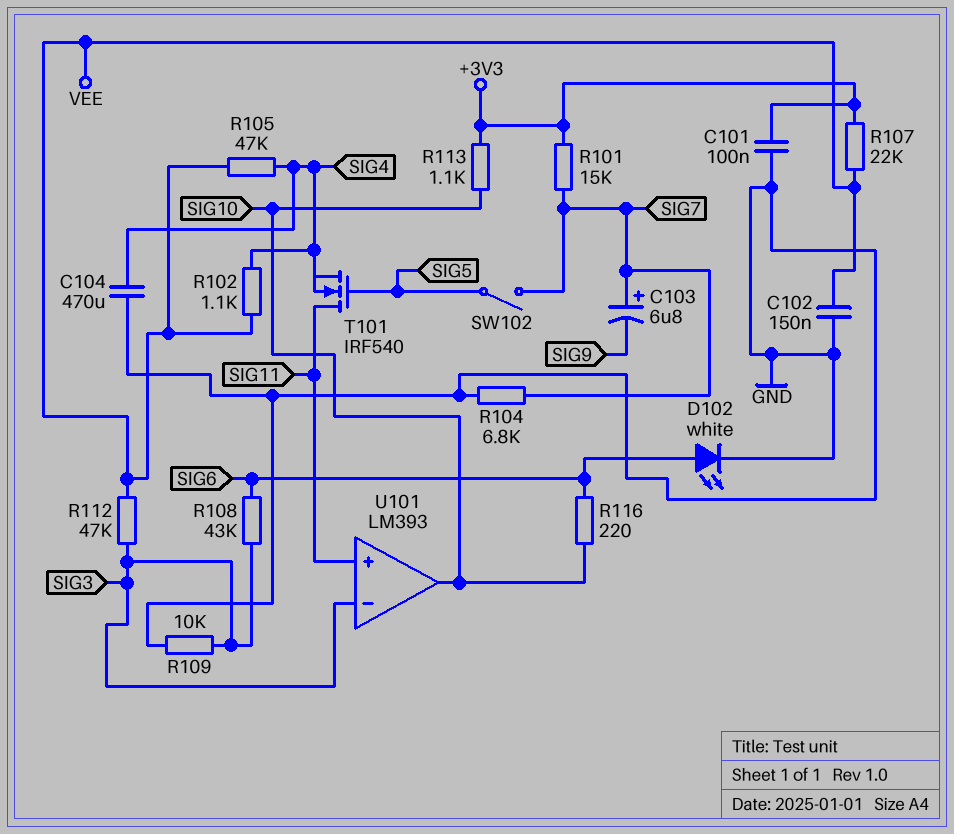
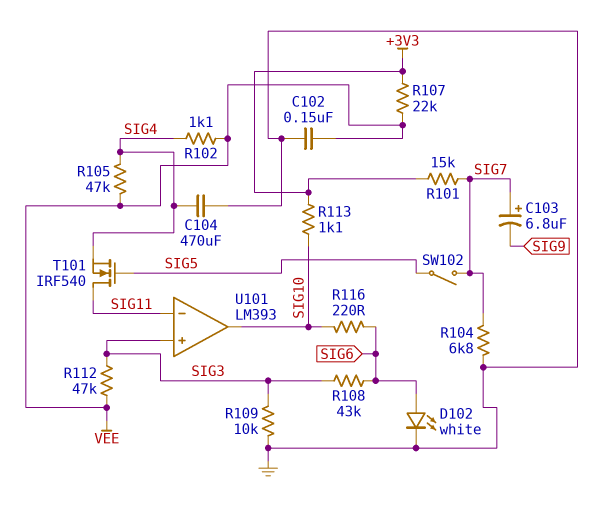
C101: 100nF (+3V3, GND) -> none
U101 pin in+: SIG11 -> SIG3
U101 pin in-: SIG3 -> SIG11

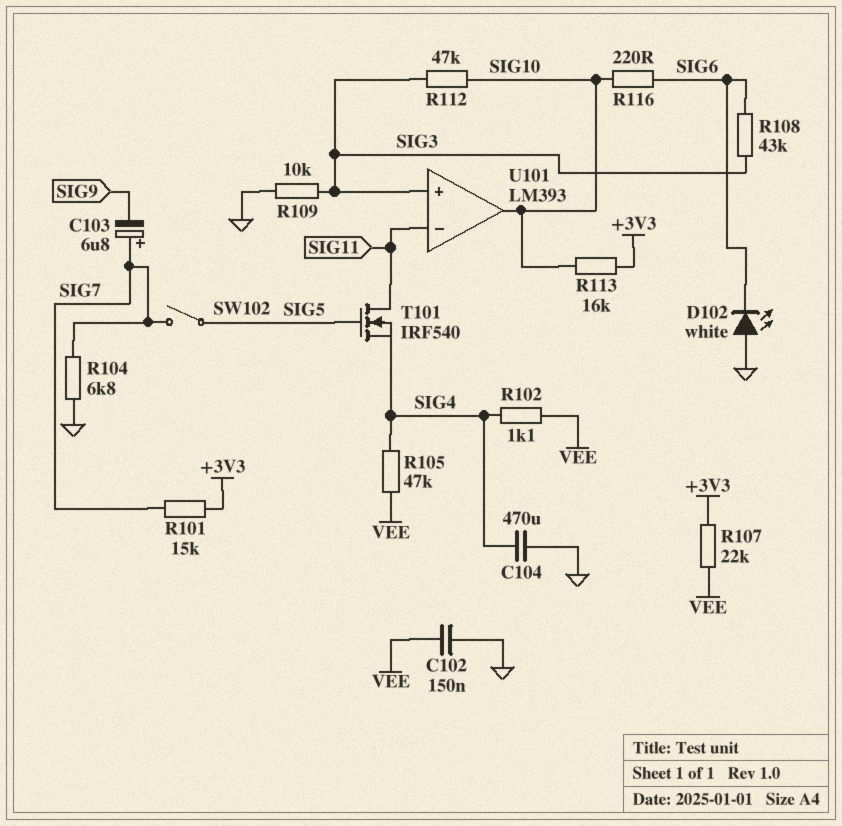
D102: LED white (A SIG6, K GND) -> LED white (A GND, K SIG6)
R112: 47k (SIG3, VEE) -> 47k (SIG3, SIG10)
R113: 1.1k (+3V3, SIG10) -> 16k (+3V3, SIG10)

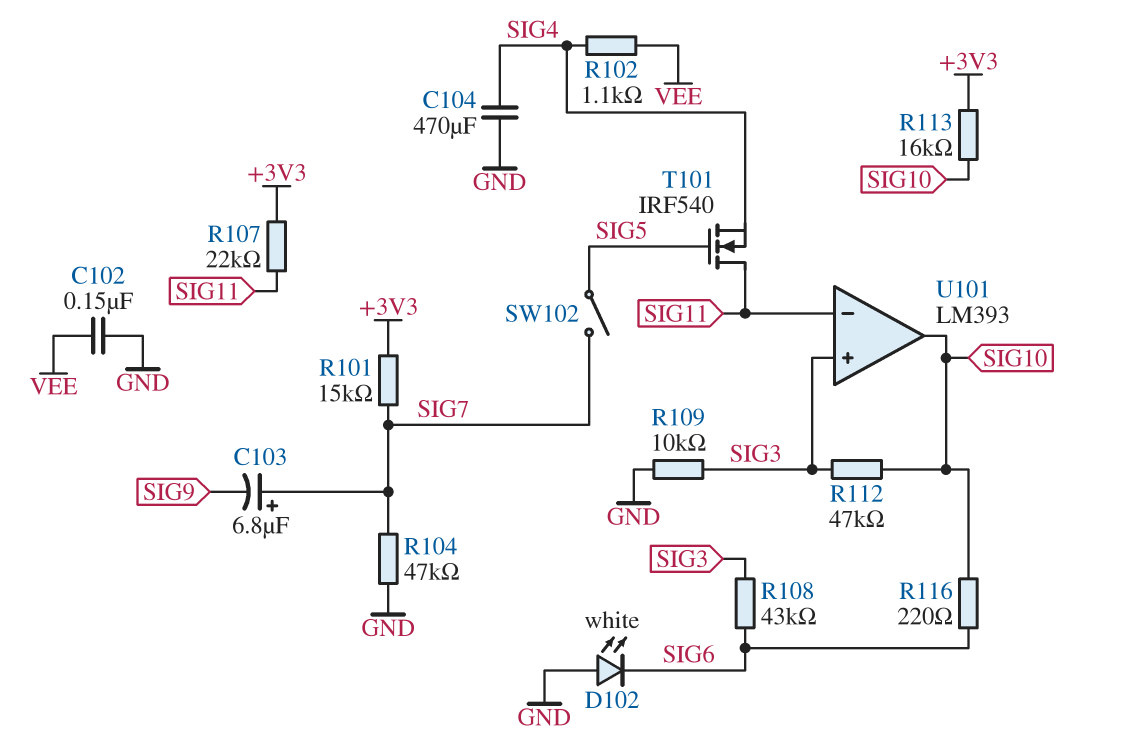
R104: 6.8k (GND, SIG7) -> 47k (GND, SIG7)
R105: 47k (SIG4, VEE) -> none
R107: 22k (+3V3, VEE) -> 22k (+3V3, SIG11)

